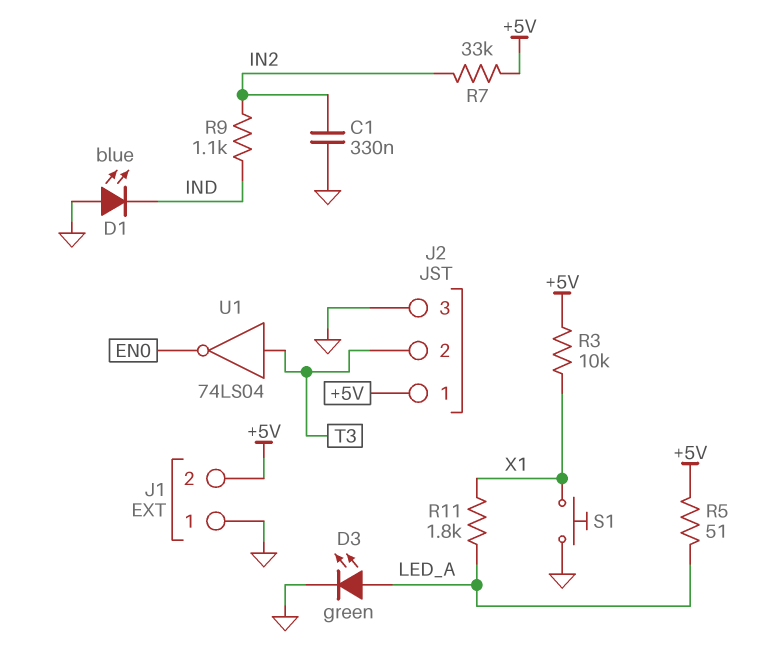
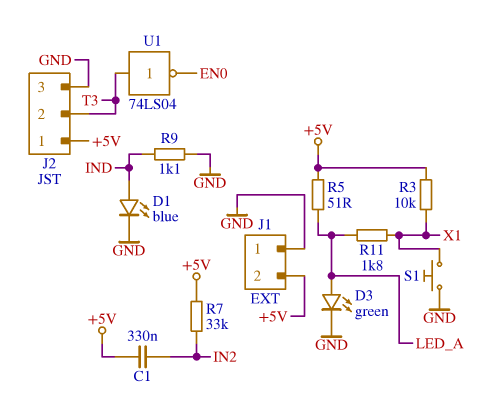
C1: 330nF (GND, IN2) -> 330nF (+5V, IN2)
D1: LED blue (A GND, K IND) -> LED blue (A IND, K GND)
R9: 1.1k (IN2, IND) -> 1.1k (GND, IND)

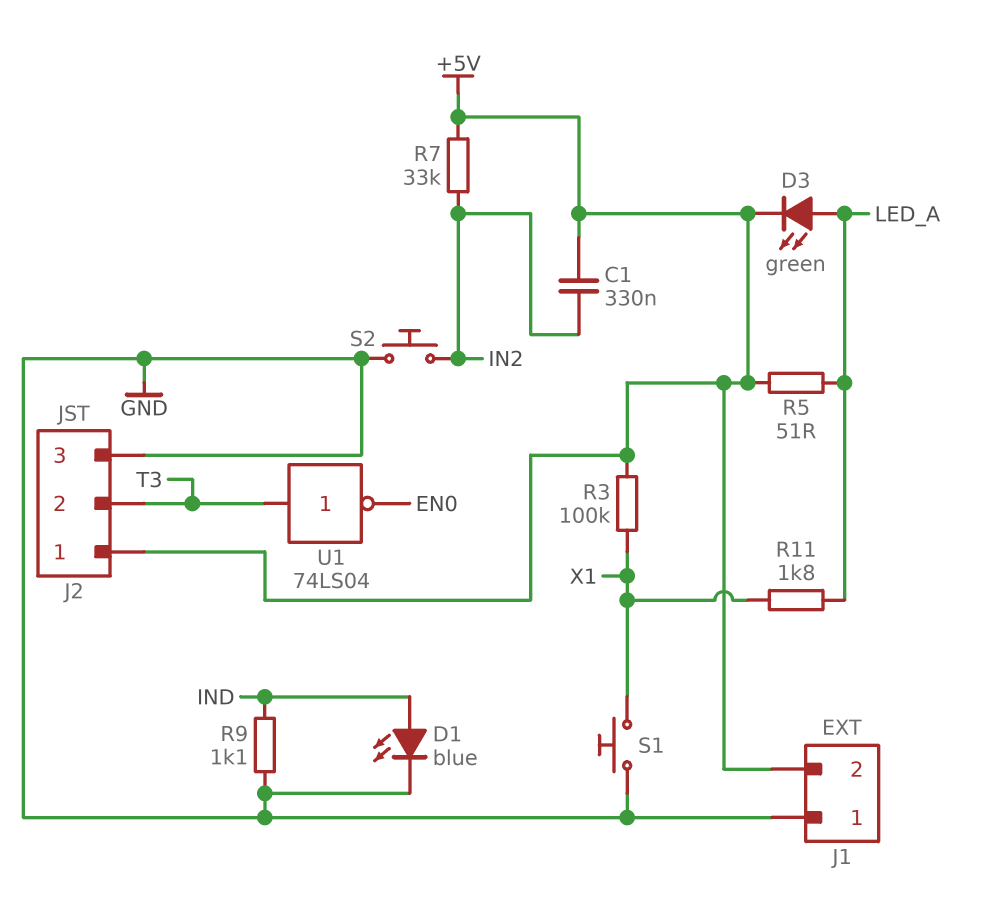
D3: LED green (A LED_A, K GND) -> LED green (A LED_A, K +5V)
R3: 10k (+5V, X1) -> 100k (+5V, X1)
S2: none -> button (GND, IN2)

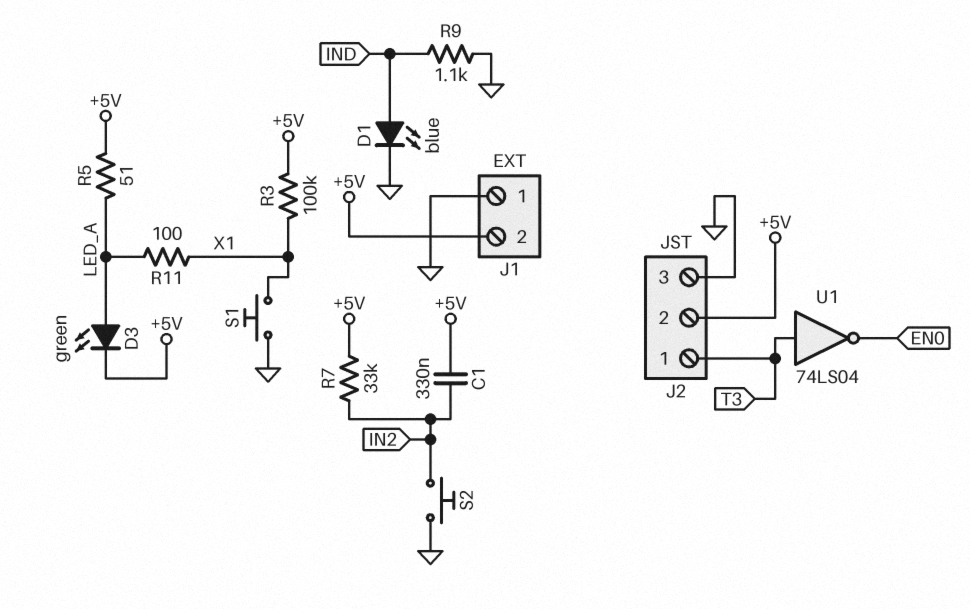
J2 pin 1: +5V -> T3
J2 pin 2: T3 -> +5V
R11: 1.8k (LED_A, X1) -> 100 (LED_A, X1)

